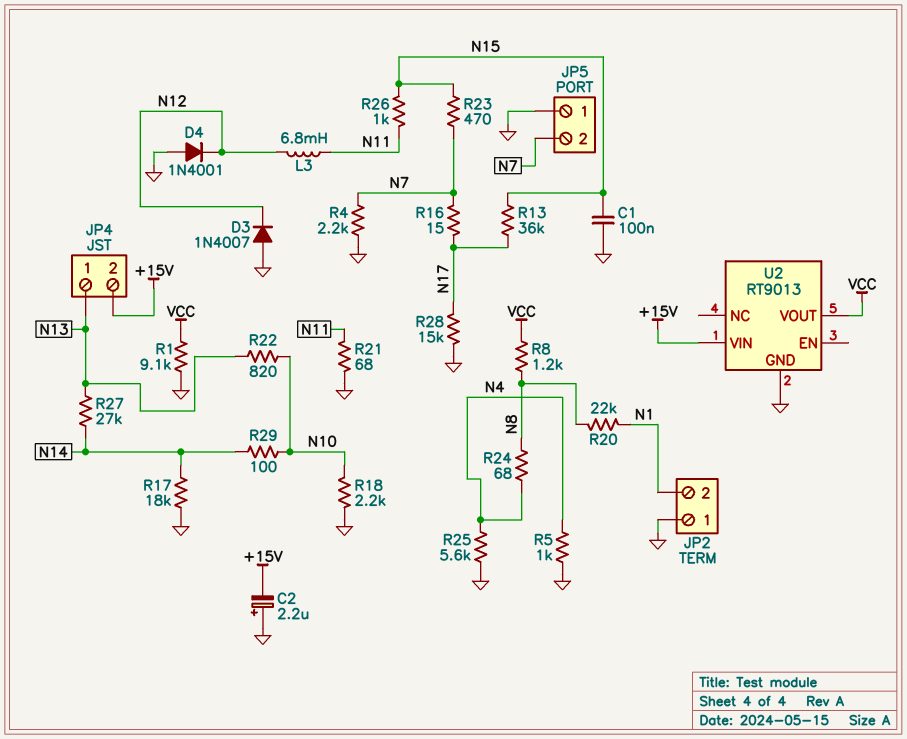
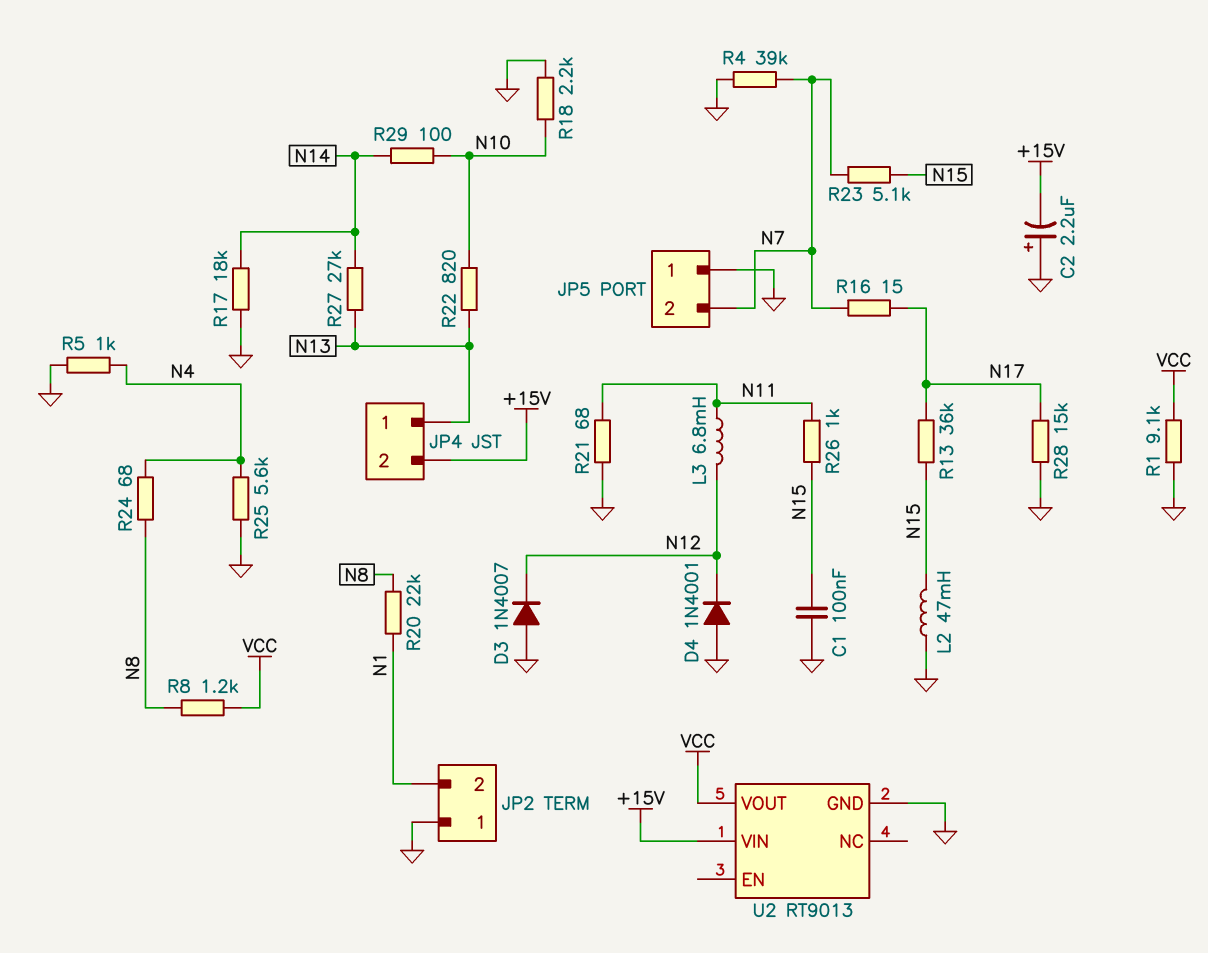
L2: none -> 47mH (GND, N15)
R4: 2.2k (GND, N7) -> 39k (GND, N7)
R23: 470 (N7, N15) -> 5.1k (N7, N15)

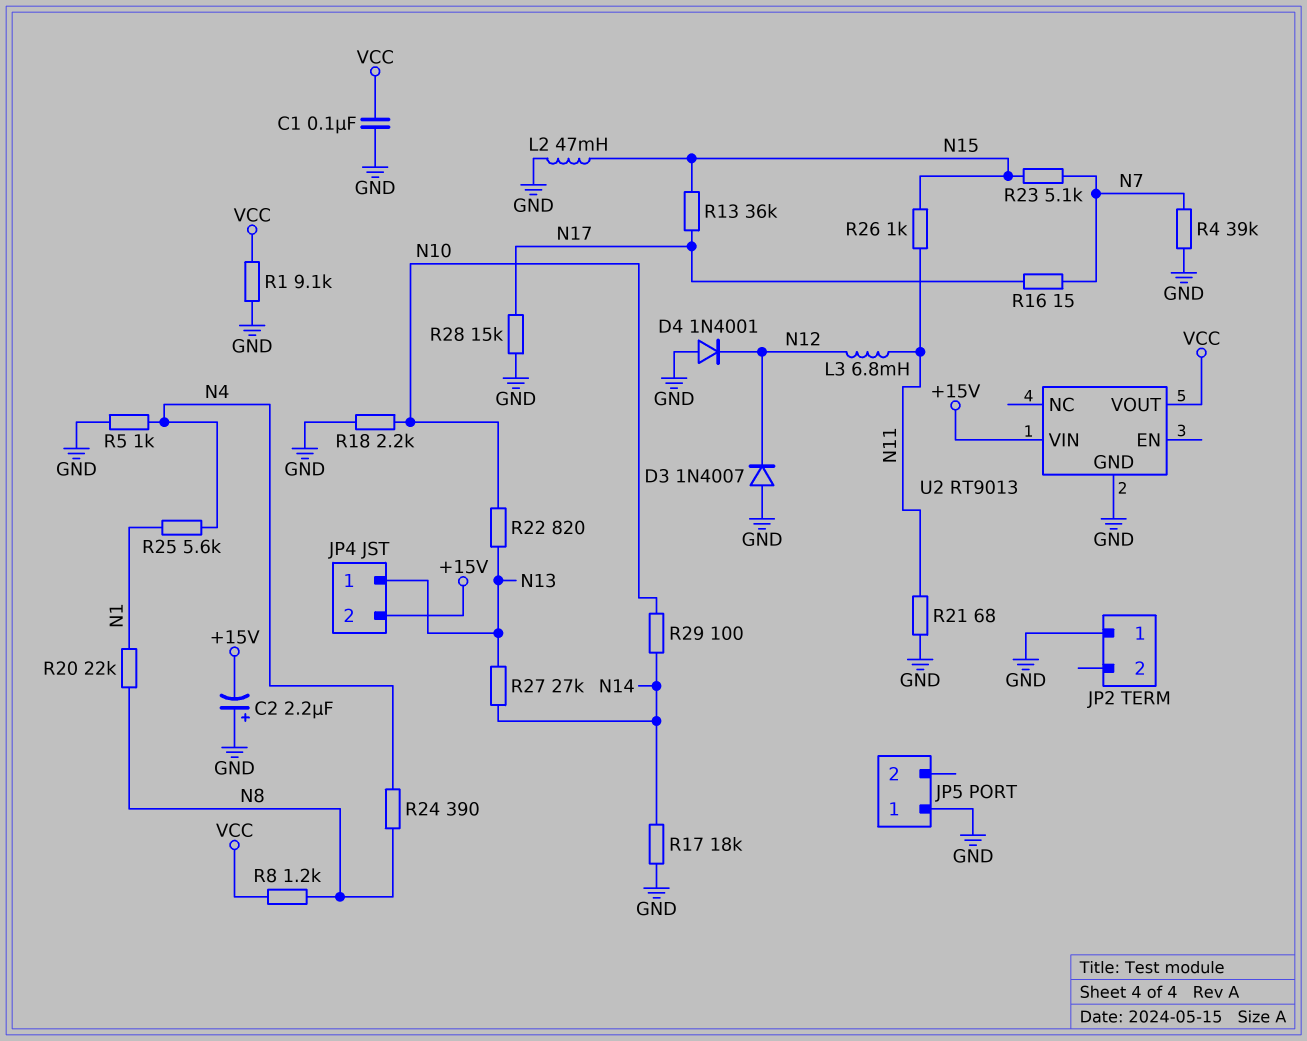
C1: 100nF (GND, N15) -> 100nF (GND, VCC)
JP2 pin 2: N1 -> none
JP5 pin 2: N7 -> none
R24: 68 (N4, N8) -> 390 (N4, N8)
R25: 5.6k (GND, N4) -> 5.6k (N1, N4)

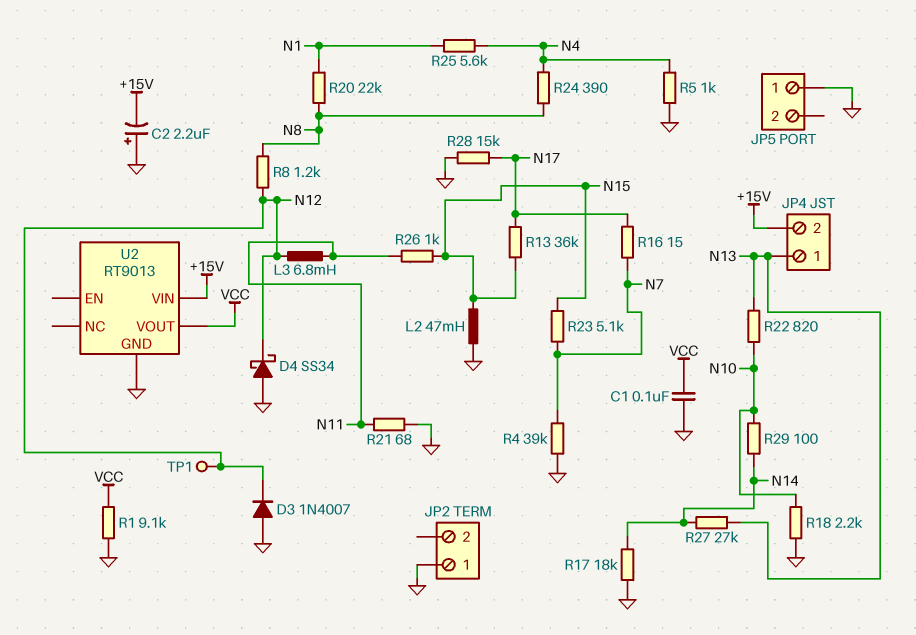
D4: diode 1N4001 (A GND, K N12) -> schottky SS34 (A GND, K N12)
R8: 1.2k (N8, VCC) -> 1.2k (N8, N12)
TP1: none -> test point (N12)

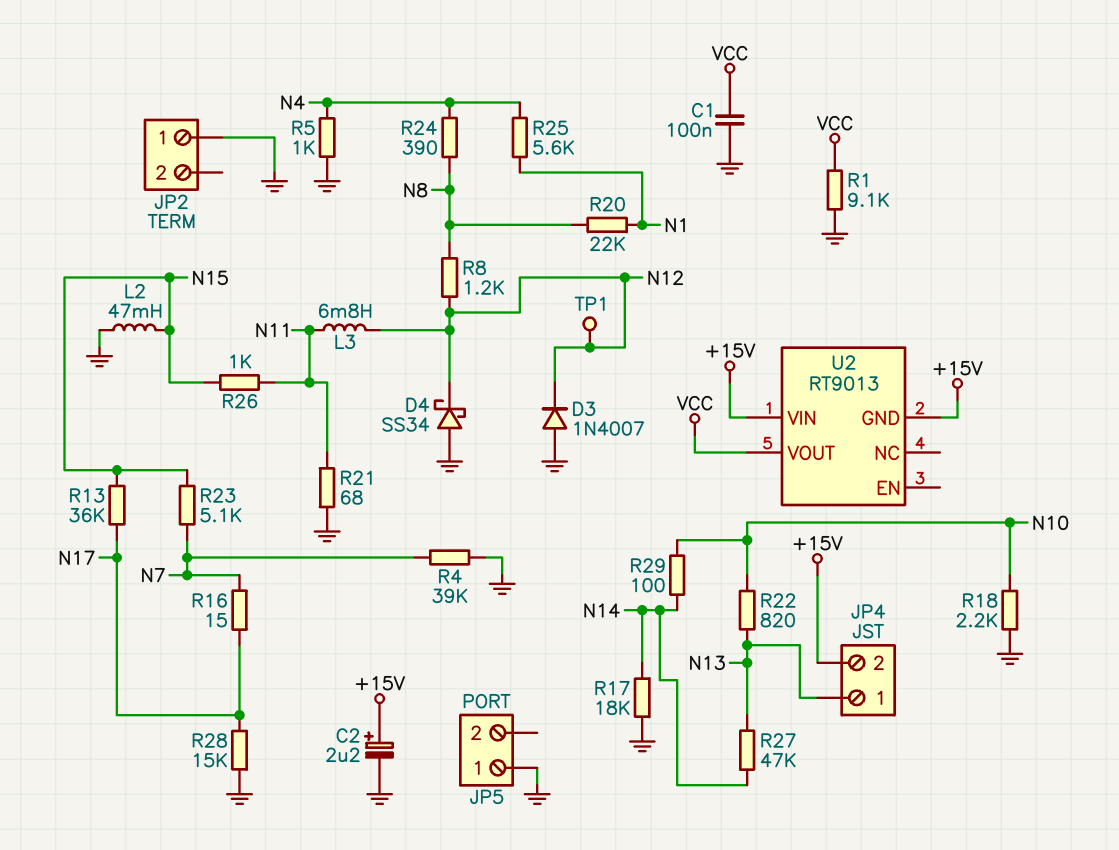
C2: 2.2uF (plus GND, minus +15V) -> 2.2uF (plus +15V, minus GND)
R27: 27k (N13, N14) -> 47k (N13, N14)
U2 pin GND: GND -> +15V

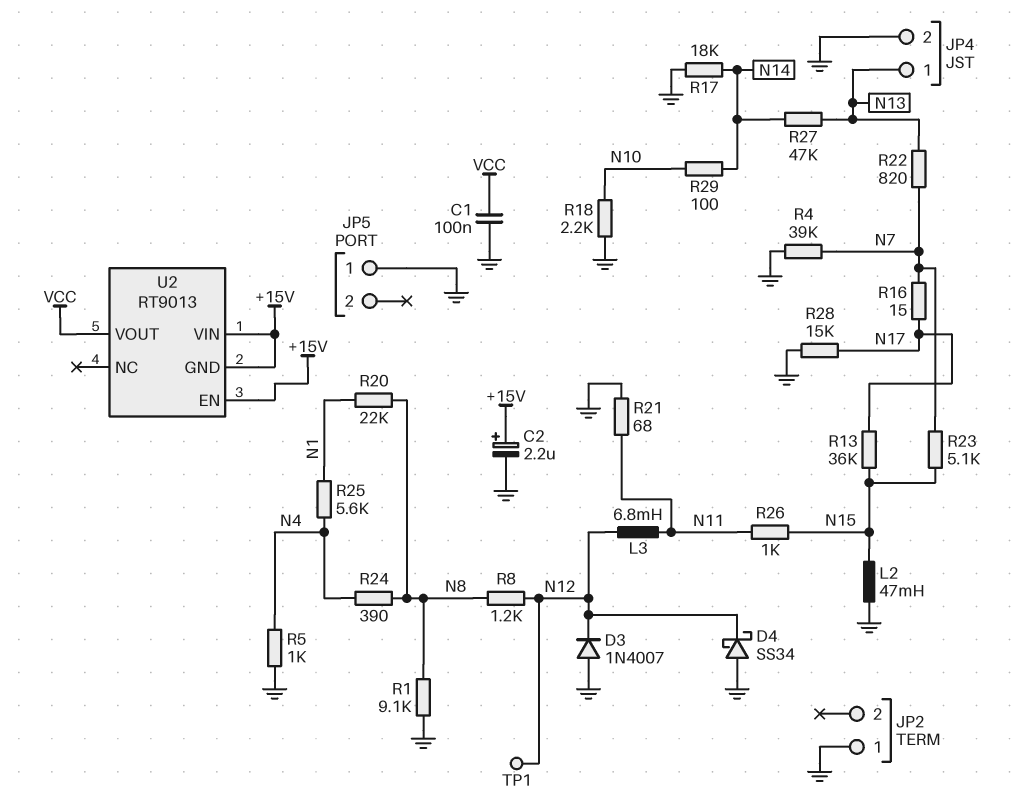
JP4 pin 2: +15V -> GND
R1: 9.1k (GND, VCC) -> 9.1k (GND, N8)
R22: 820 (N10, N13) -> 820 (N7, N13)
U2 pin EN: none -> +15V

